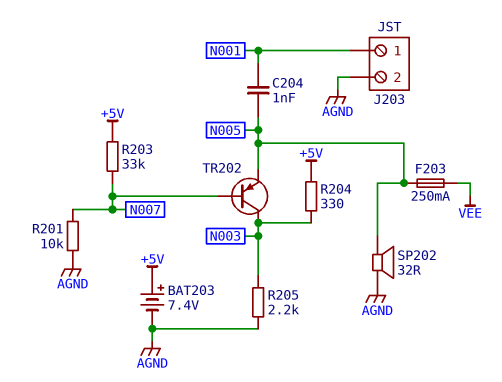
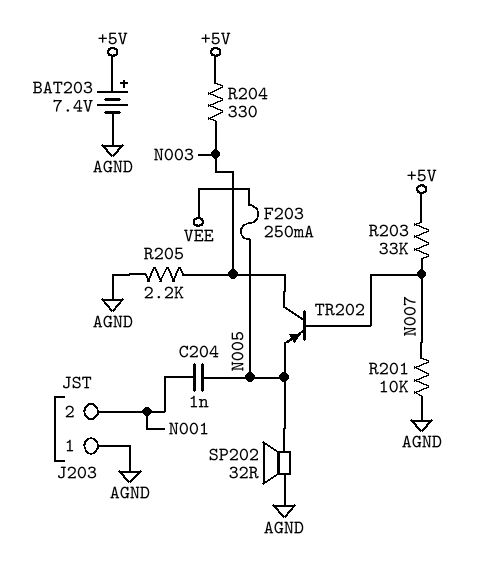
J203 pin 1: N001 -> AGND
J203 pin 2: AGND -> N001

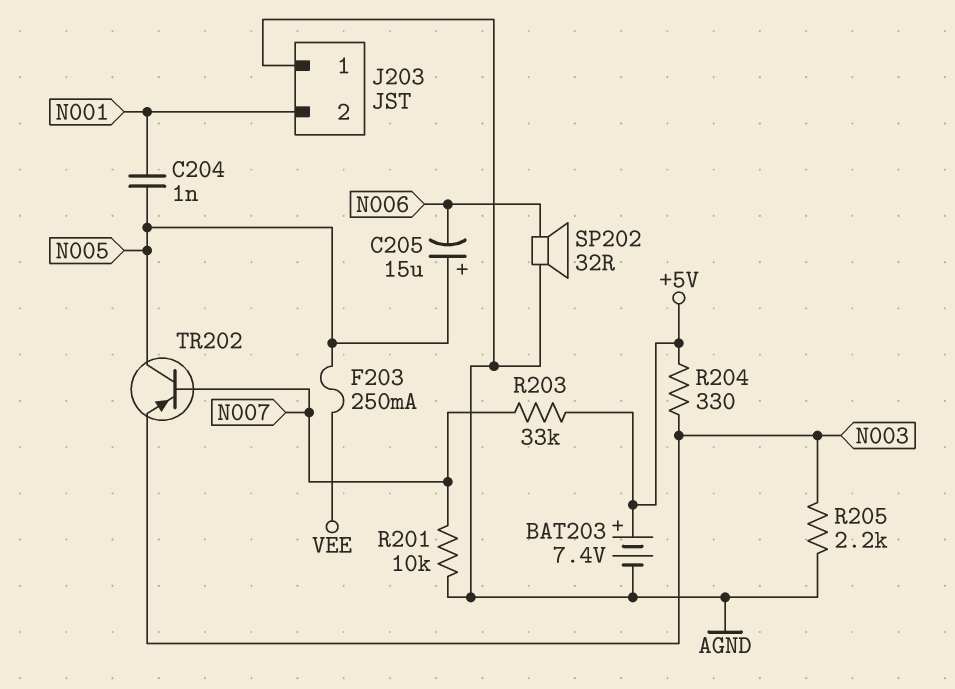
C205: none -> 15uF (plus N005, minus N006)
SP202: speaker 32R (AGND, N005) -> speaker 32R (AGND, N006)
TR202: PNP (B N007, C N003, E N005) -> PNP (B N007, C N005, E N003)

